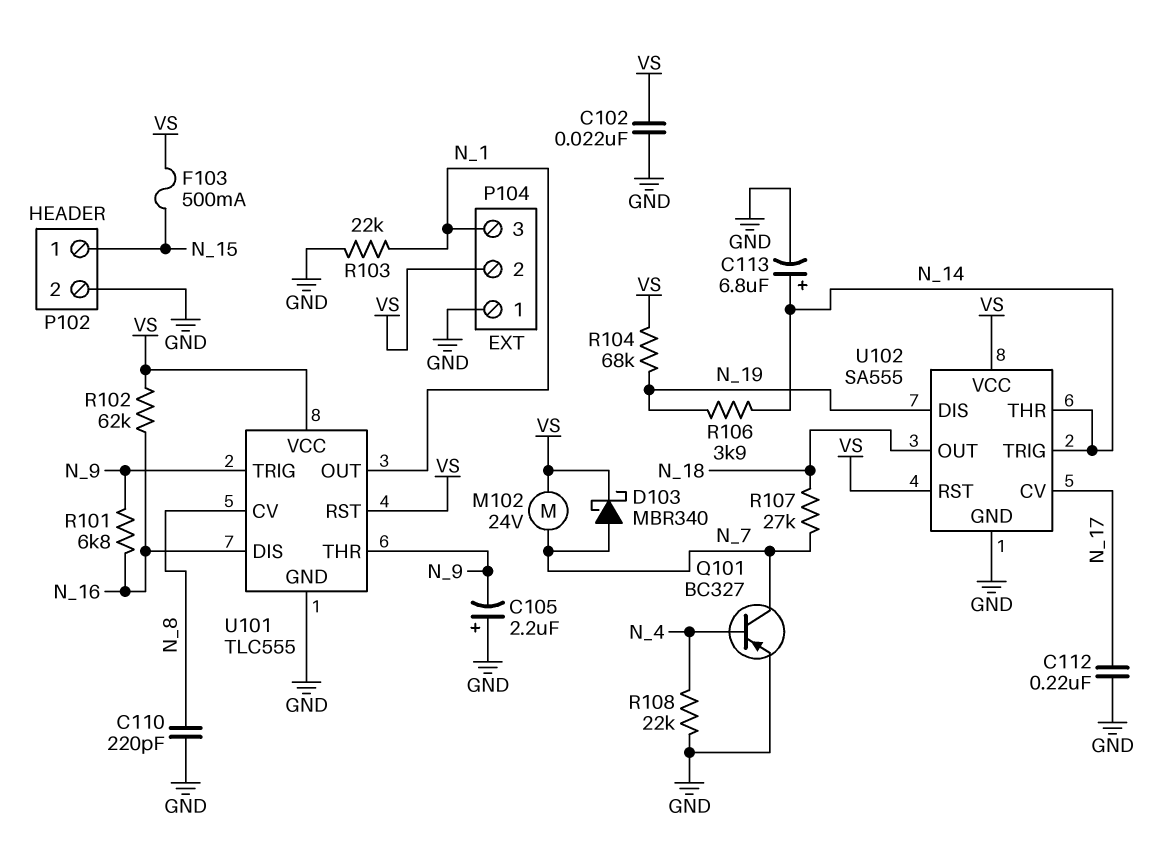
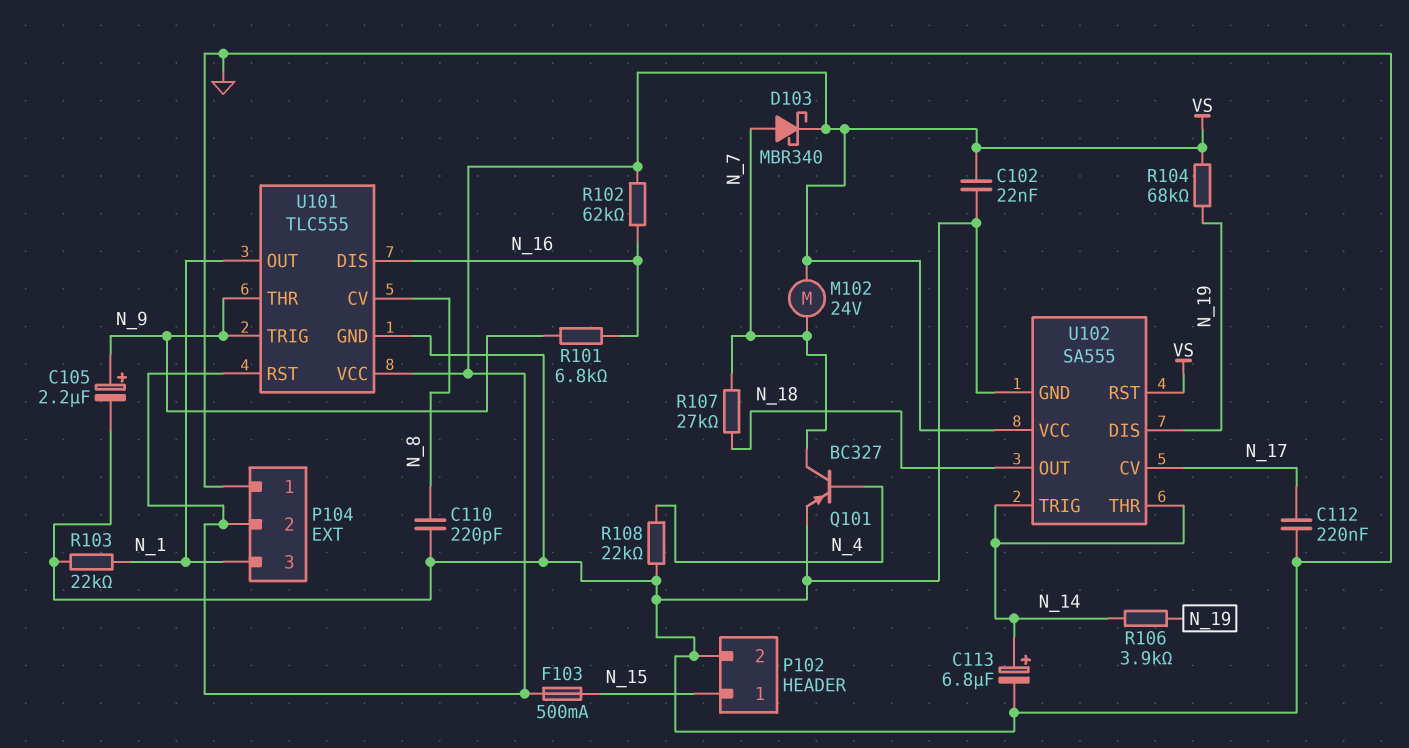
C105: 2.2uF (plus GND, minus N_9) -> 2.2uF (plus N_9, minus GND)

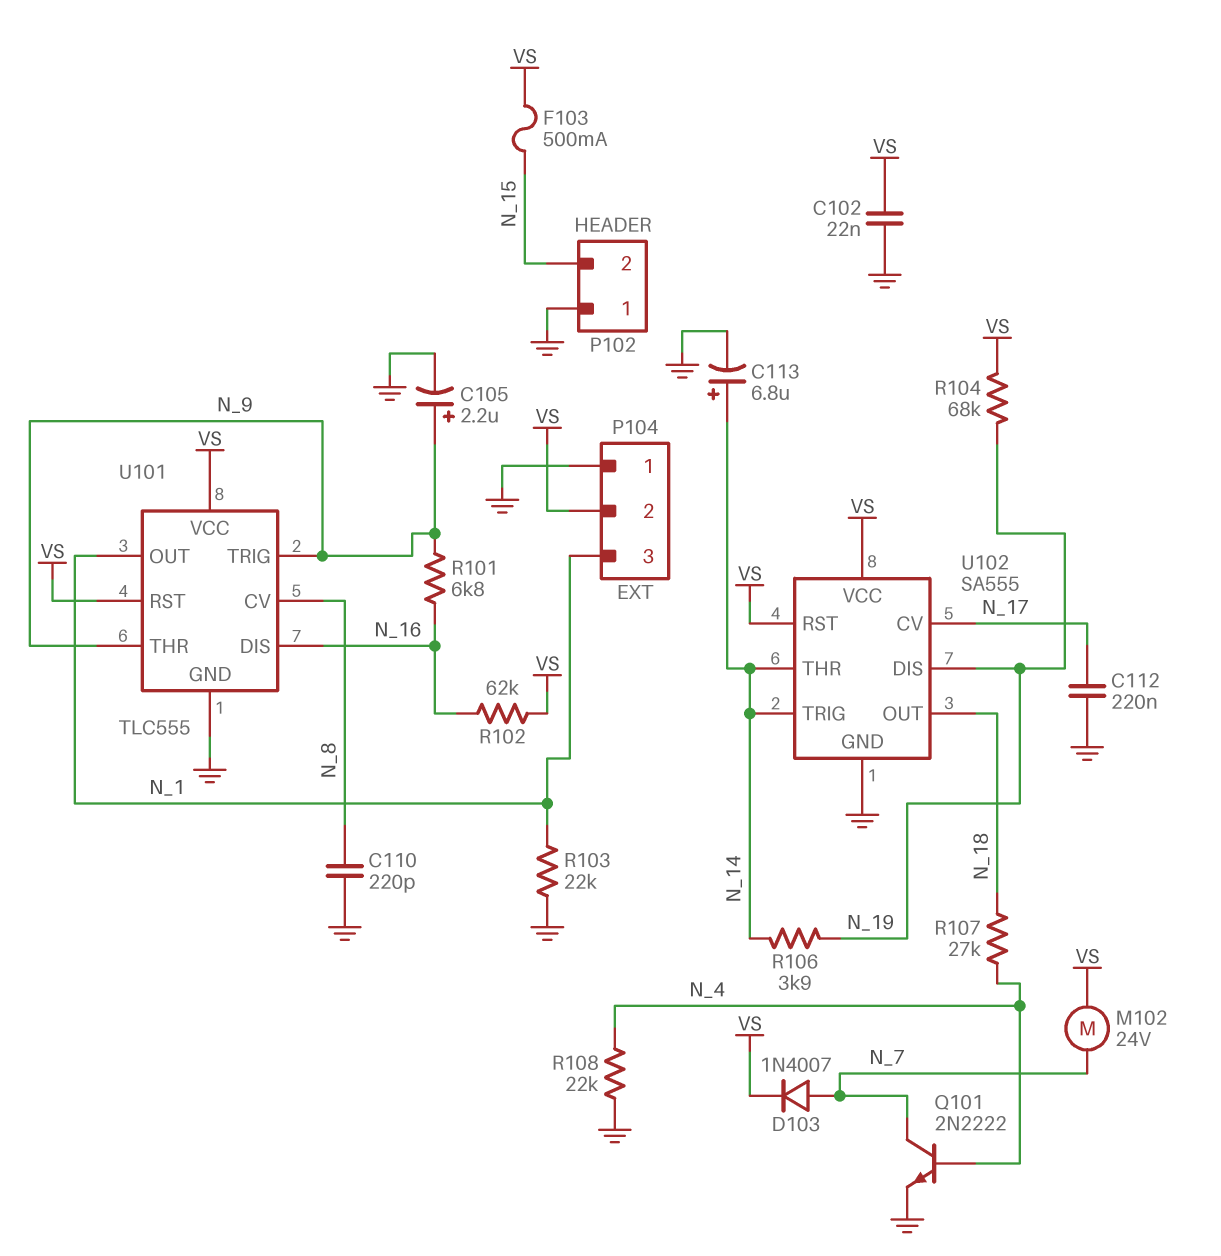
D103: schottky MBR340 (A N_7, K VS) -> diode 1N4007 (A N_7, K VS)
P102 pin 1: N_15 -> GND
P102 pin 2: GND -> N_15
Q101: PNP BC327 (B N_4, C N_7, E GND) -> NPN 2N2222 (B N_4, C N_7, E GND)
R107: 27k (N_7, N_18) -> 27k (N_4, N_18)

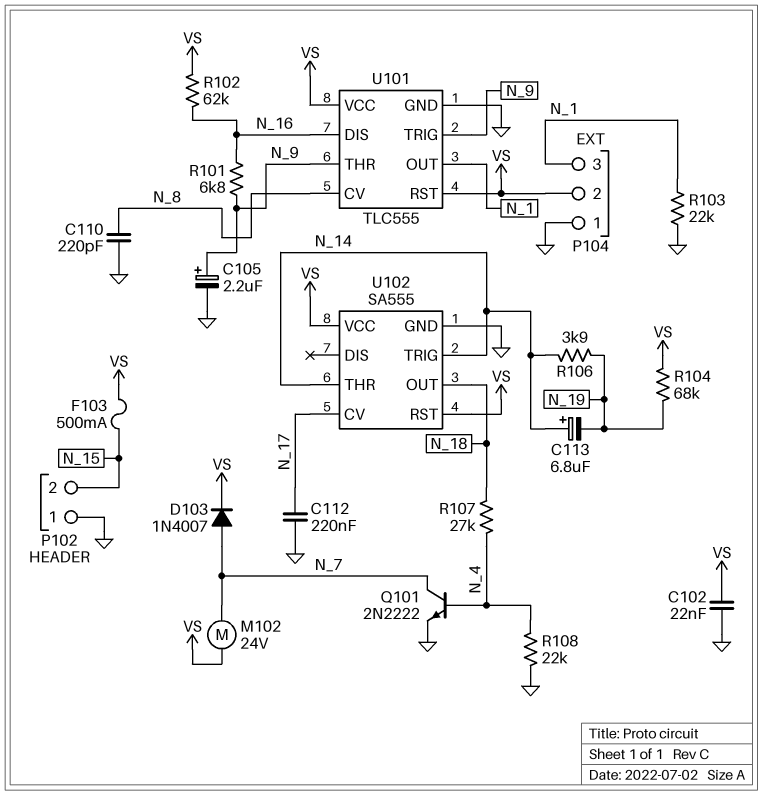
C113: 6.8uF (plus N_14, minus GND) -> 6.8uF (plus N_14, minus N_19)
U102 pin DIS: N_19 -> none

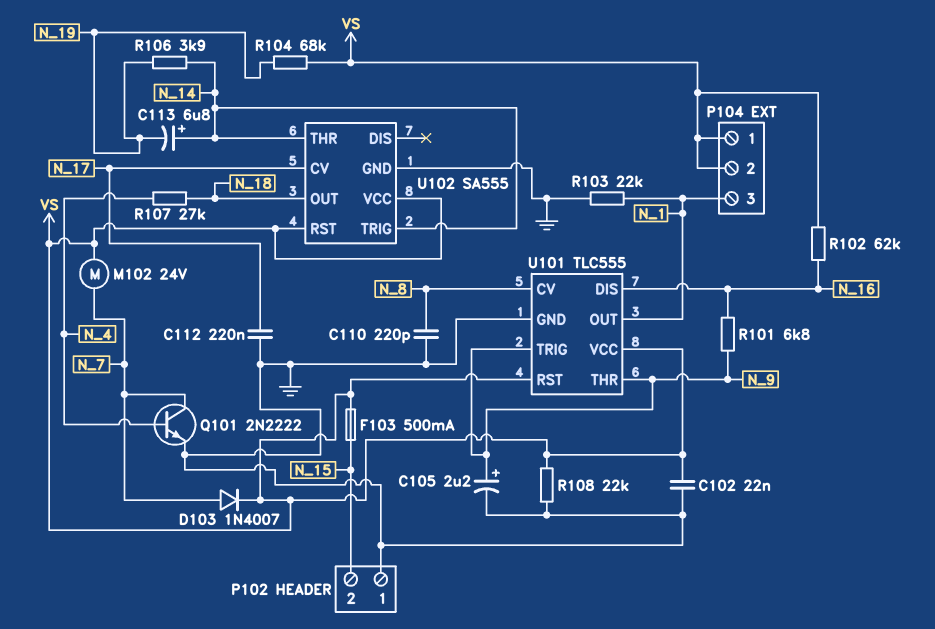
P104 pin 1: GND -> VS
R108: 22k (GND, N_4) -> 22k (GND, VS)

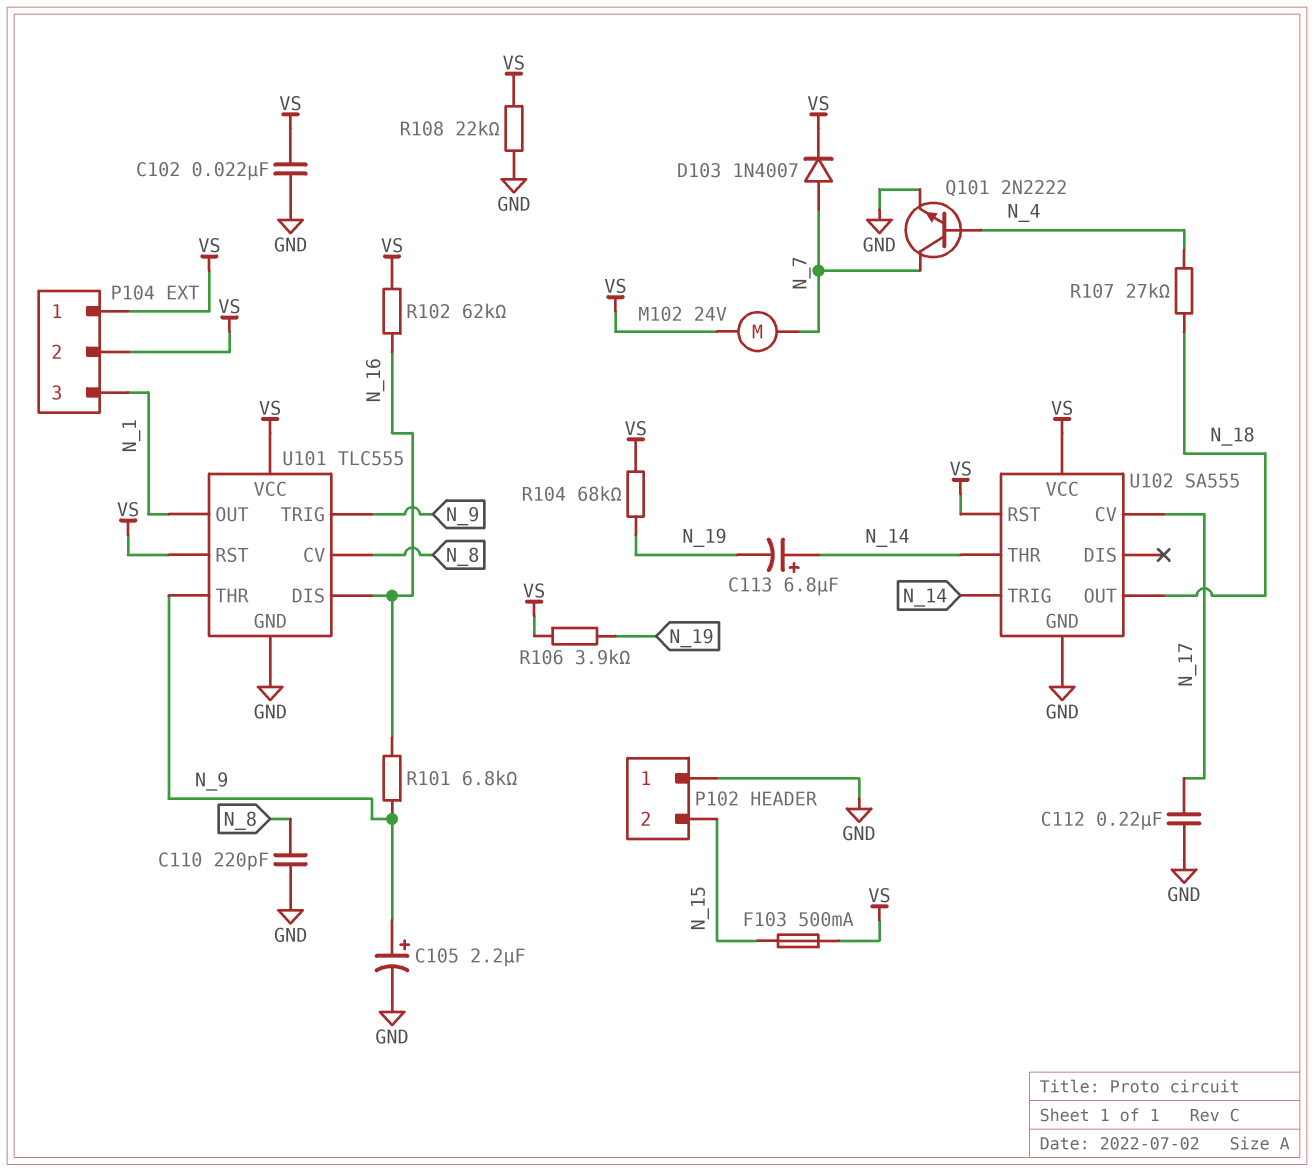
R103: 22k (GND, N_1) -> none
R106: 3.9k (N_14, N_19) -> 3.9k (N_19, VS)

